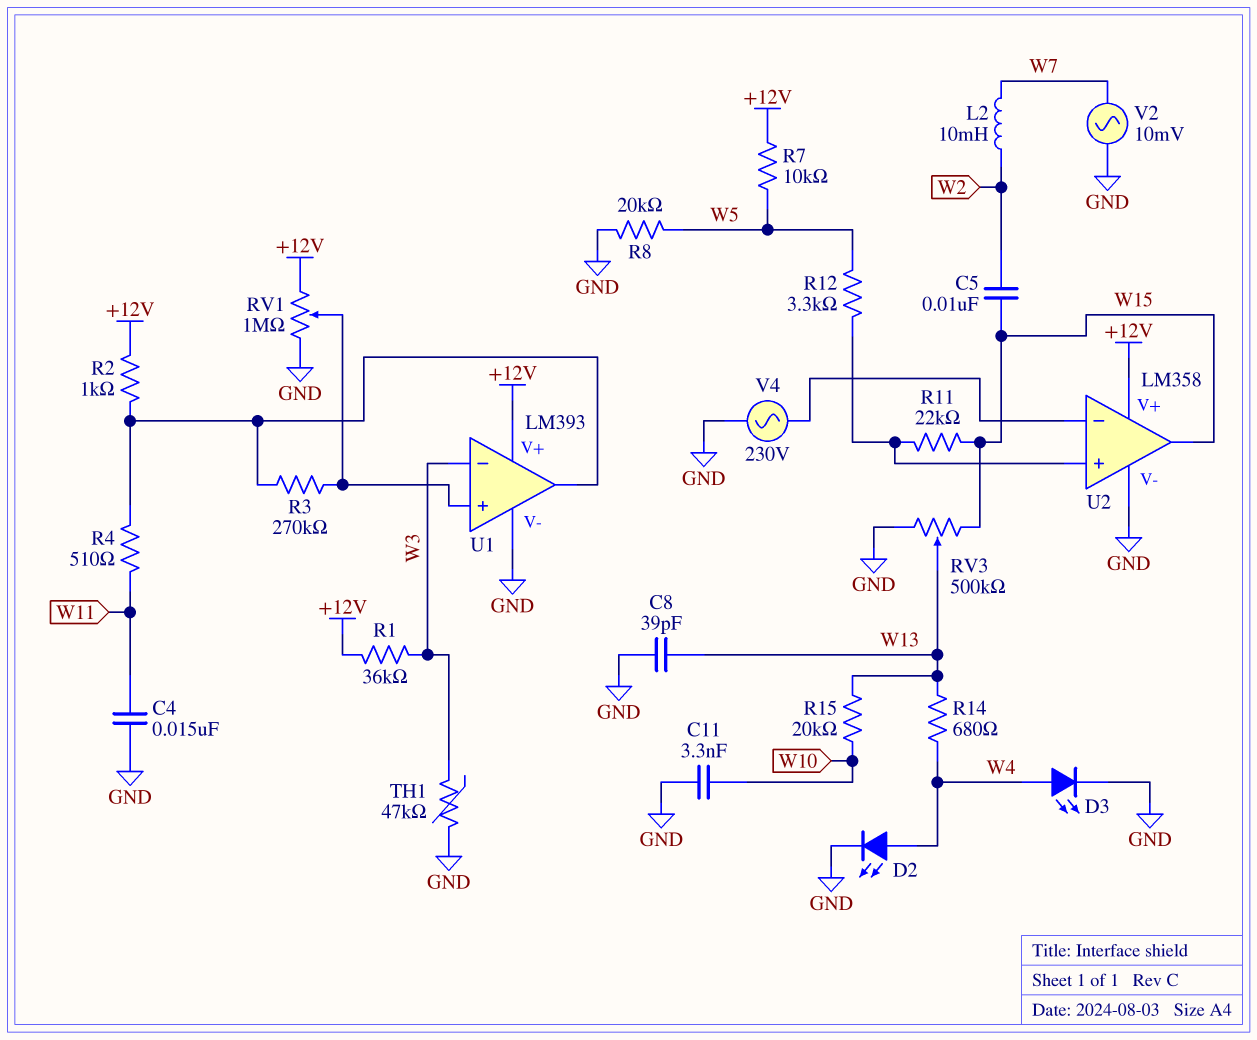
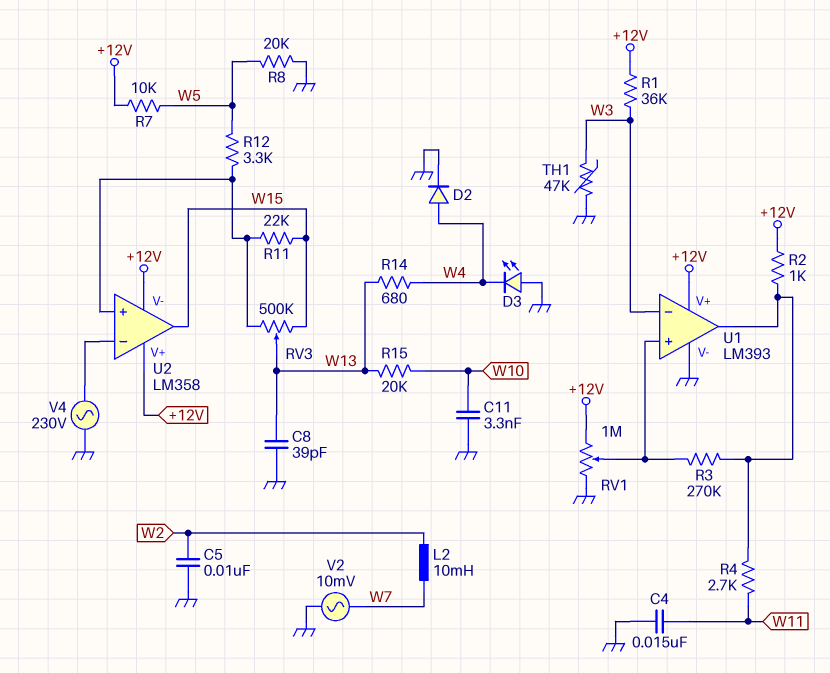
C5: 10nF (W2, W15) -> 10nF (GND, W2)
D2: LED (A W4, K GND) -> diode (A W4, K GND)
D3: LED (A W4, K GND) -> LED (A GND, K W4)
R4: 510 (U1/out, W11) -> 2.7k (U1/out, W11)
RV3: 500k (GND, W15, wiper W13) -> 500k (U2/in+, W15, wiper W13)
U2 pin V-: GND -> +12V

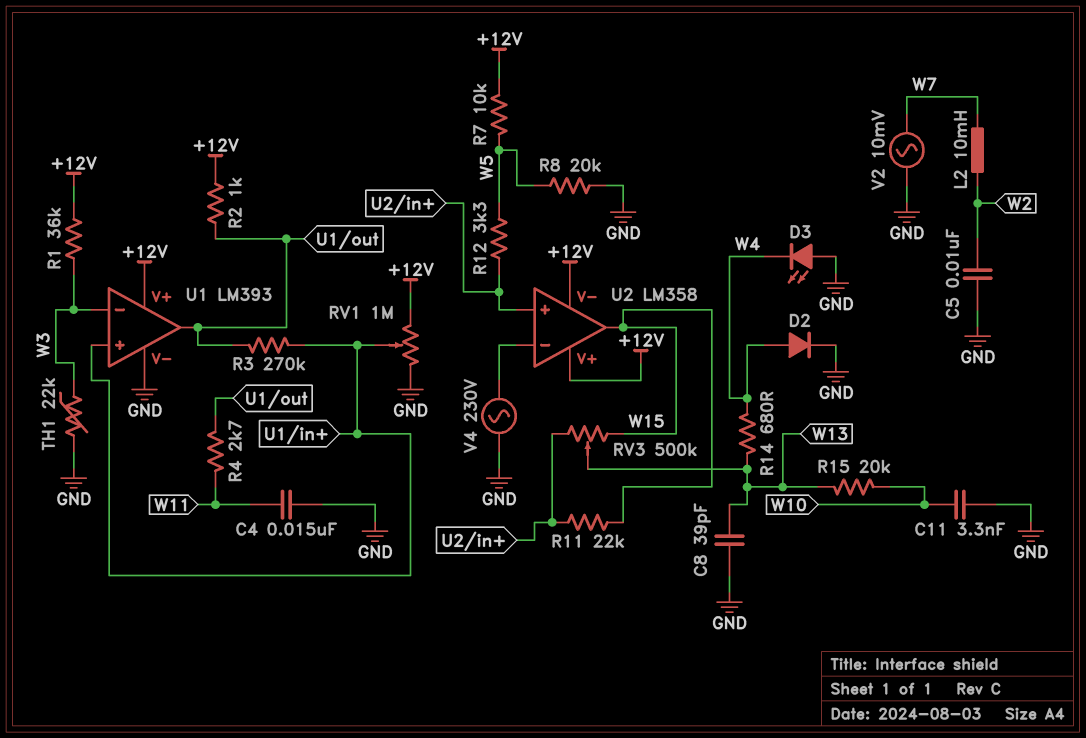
TH1: 47k (GND, W3) -> 22k (GND, W3)

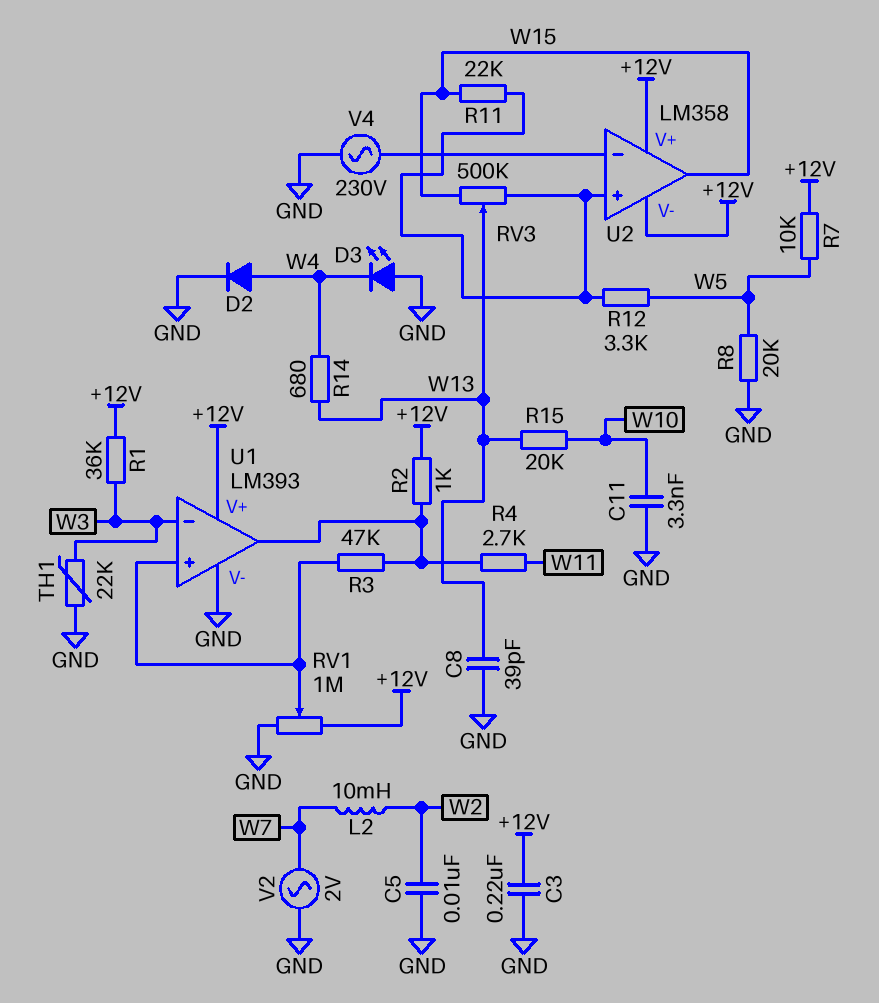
C3: none -> 220nF (+12V, GND)
C4: 15nF (GND, W11) -> none
R3: 270k (U1/in+, U1/out) -> 47k (U1/in+, U1/out)
V2: AC 10mV (GND, W7) -> AC 2V (GND, W7)

